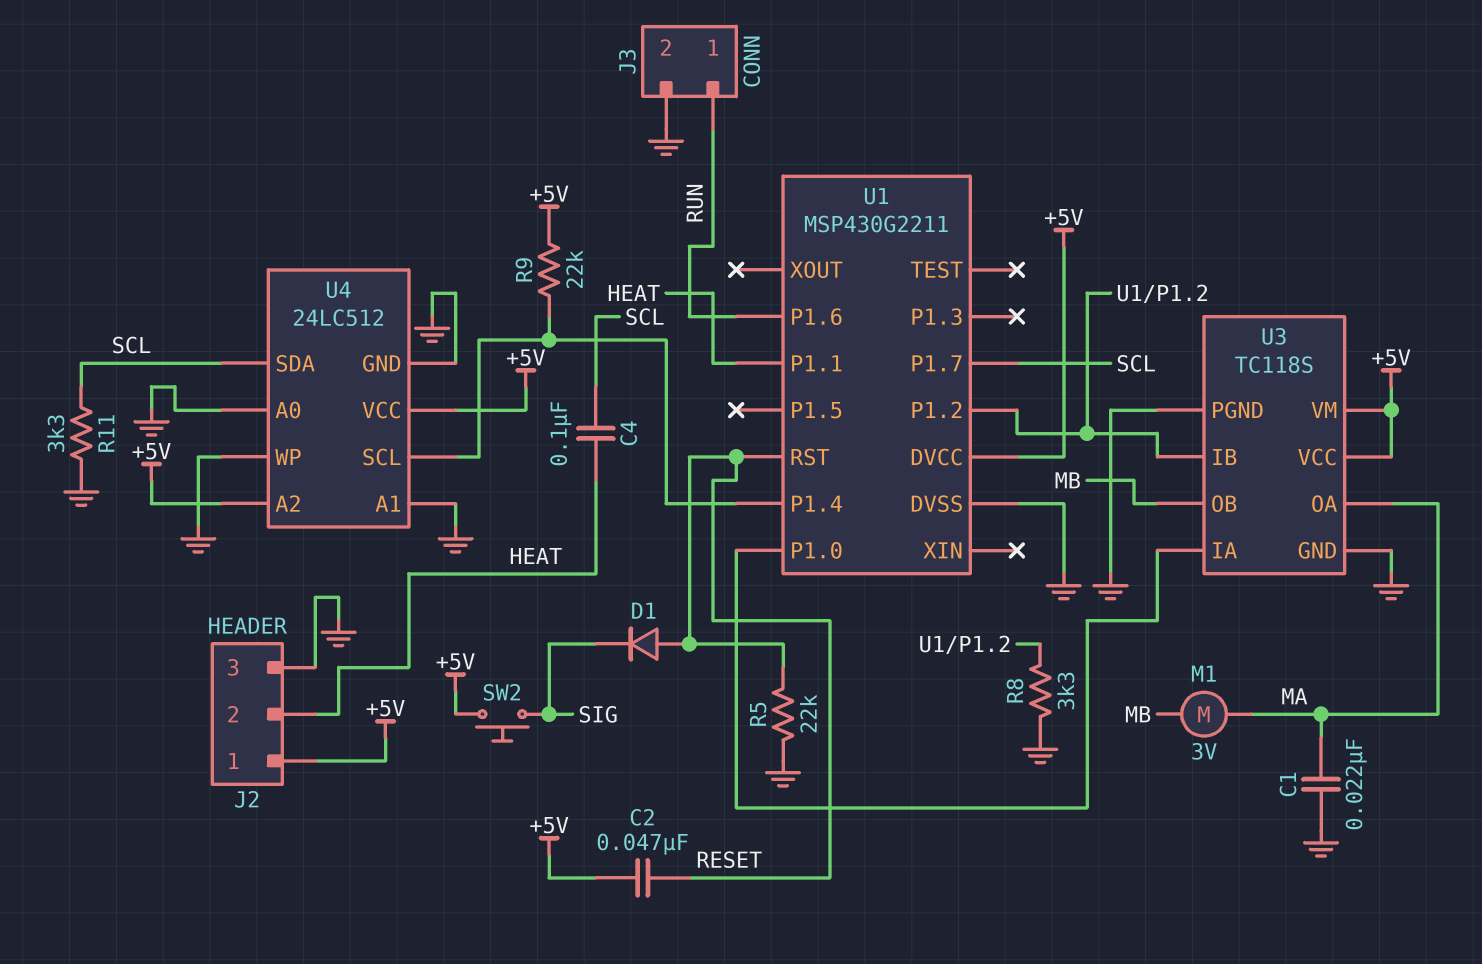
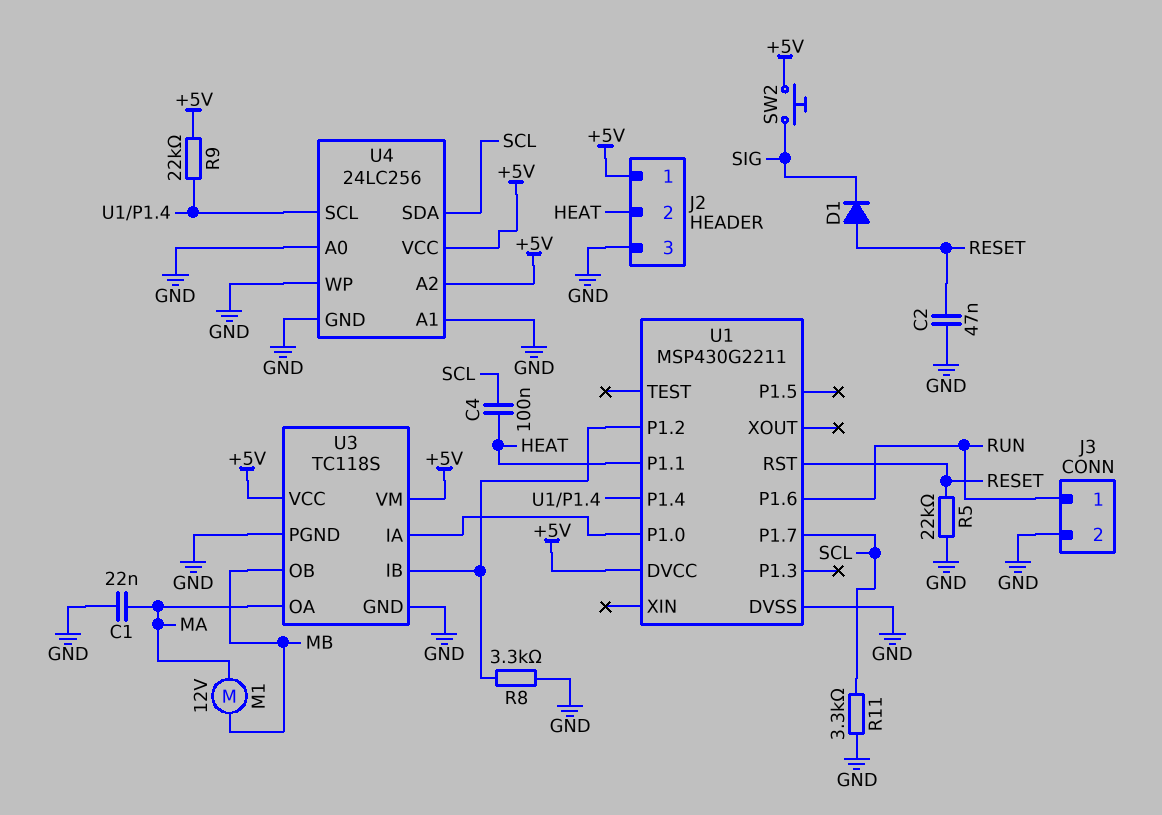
C2: 47nF (+5V, RESET) -> 47nF (GND, RESET)
M1: motor 3V (MA, MB) -> motor 12V (MA, MB)
U4: 24LC512 -> 24LC256

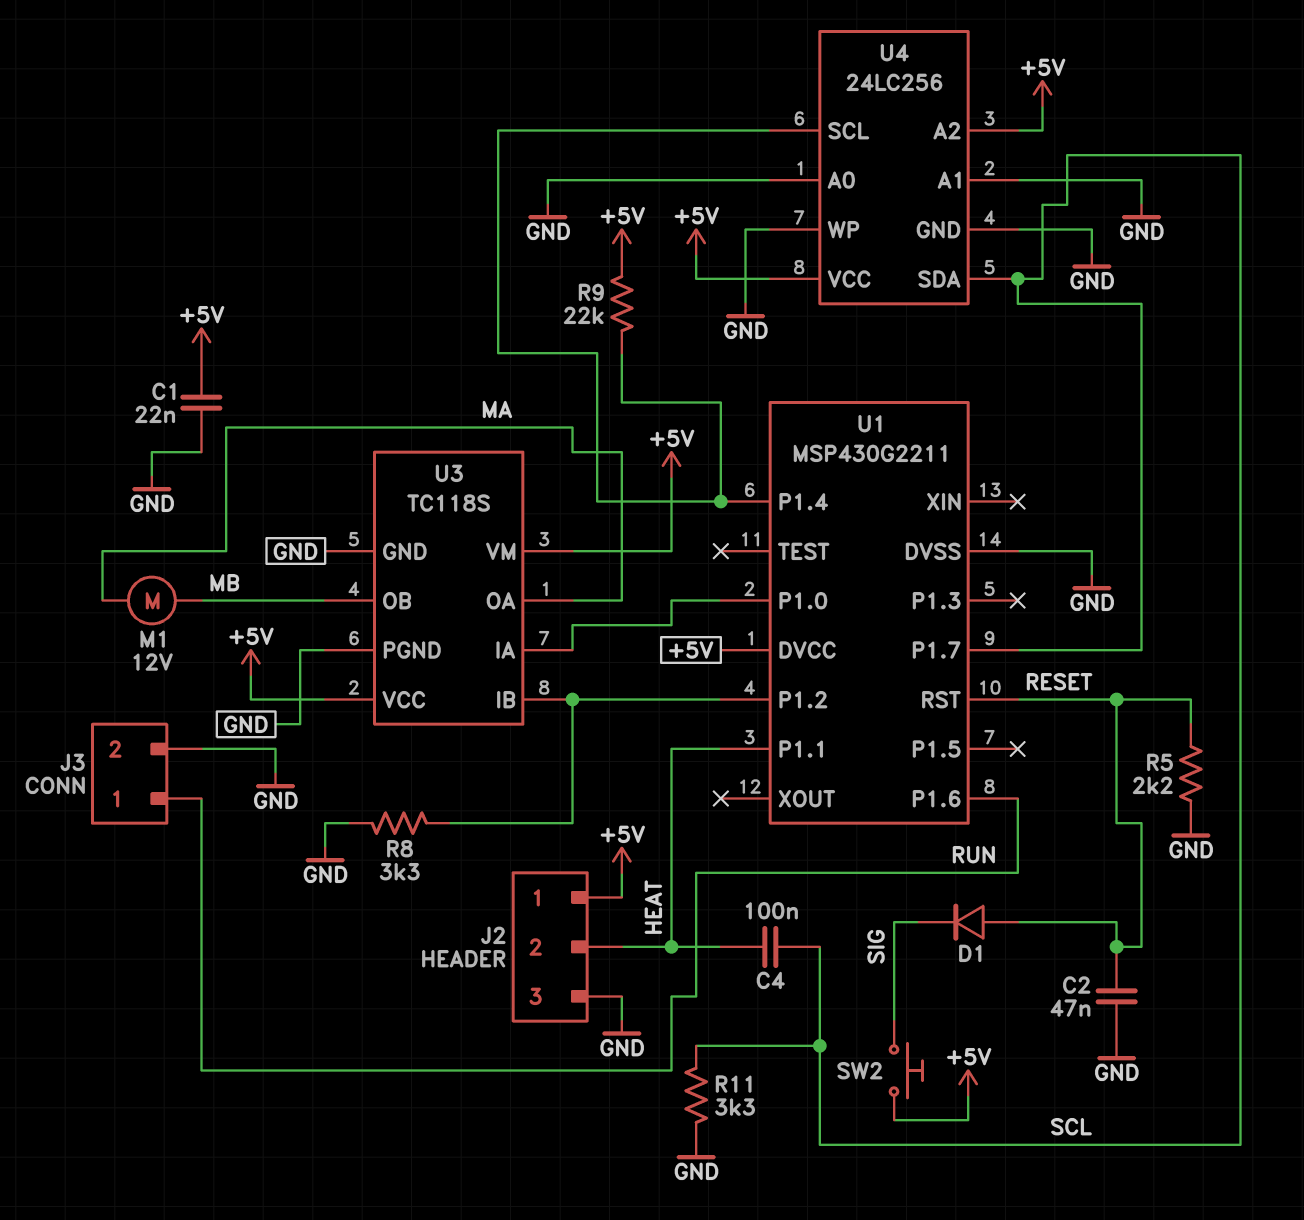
C1: 22nF (GND, MA) -> 22nF (+5V, GND)
R5: 22k (GND, RESET) -> 2.2k (GND, RESET)

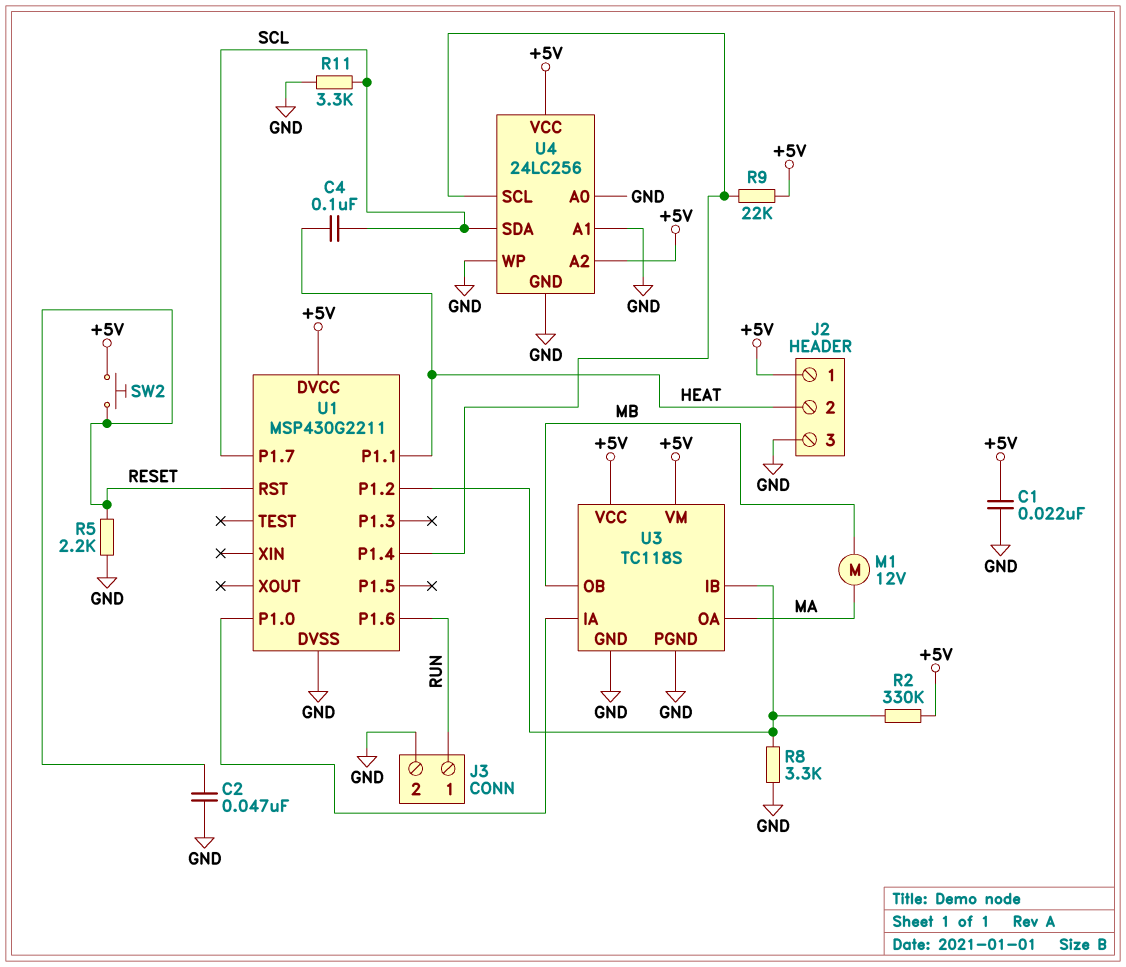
D1: diode (A RESET, K SIG) -> none
R2: none -> 330k (+5V, U1/P1.2)
SW2: button (+5V, SIG) -> button (+5V, RESET)

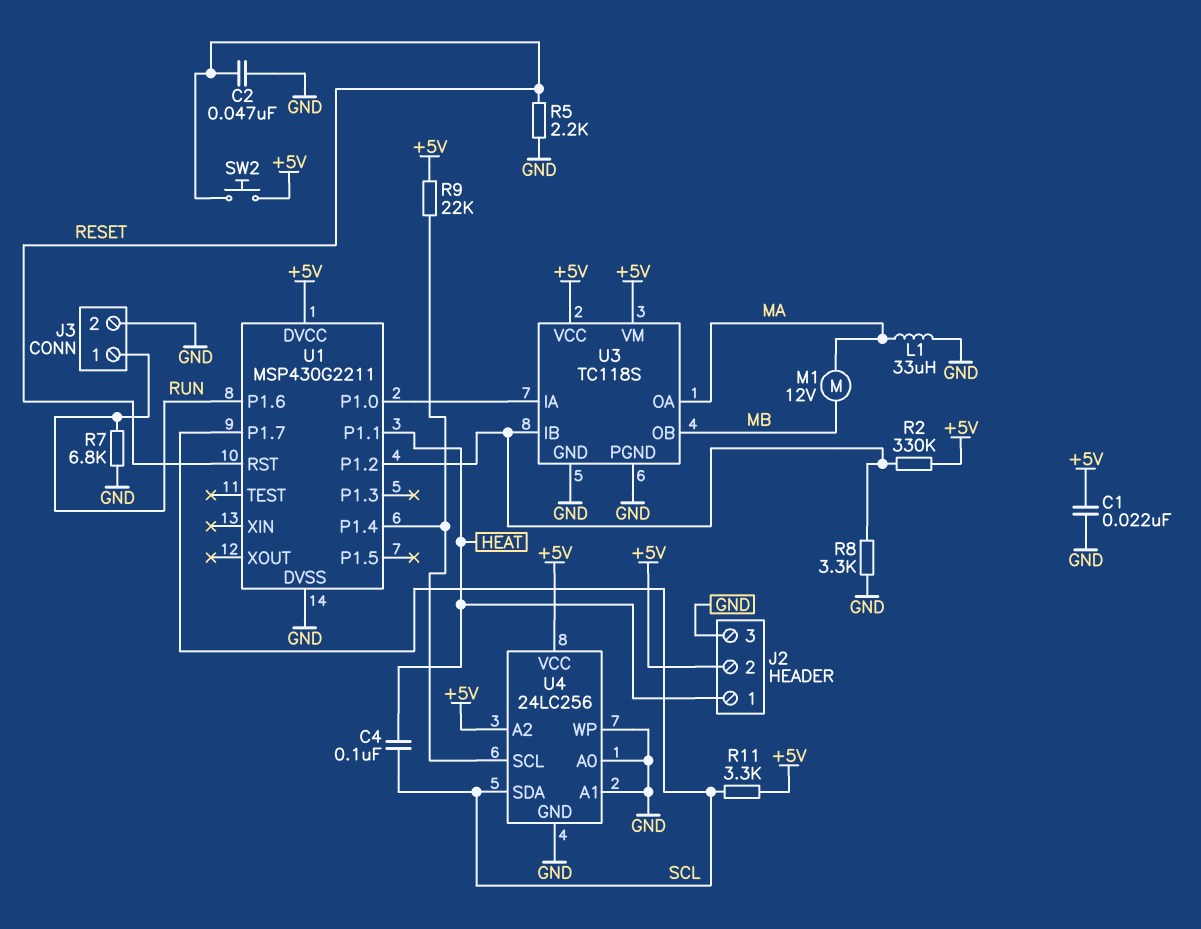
J2 pin 1: +5V -> HEAT
J2 pin 2: HEAT -> +5V
L1: none -> 33uH (GND, MA)
R7: none -> 6.8k (GND, RUN)
R11: 3.3k (GND, SCL) -> 3.3k (+5V, SCL)

